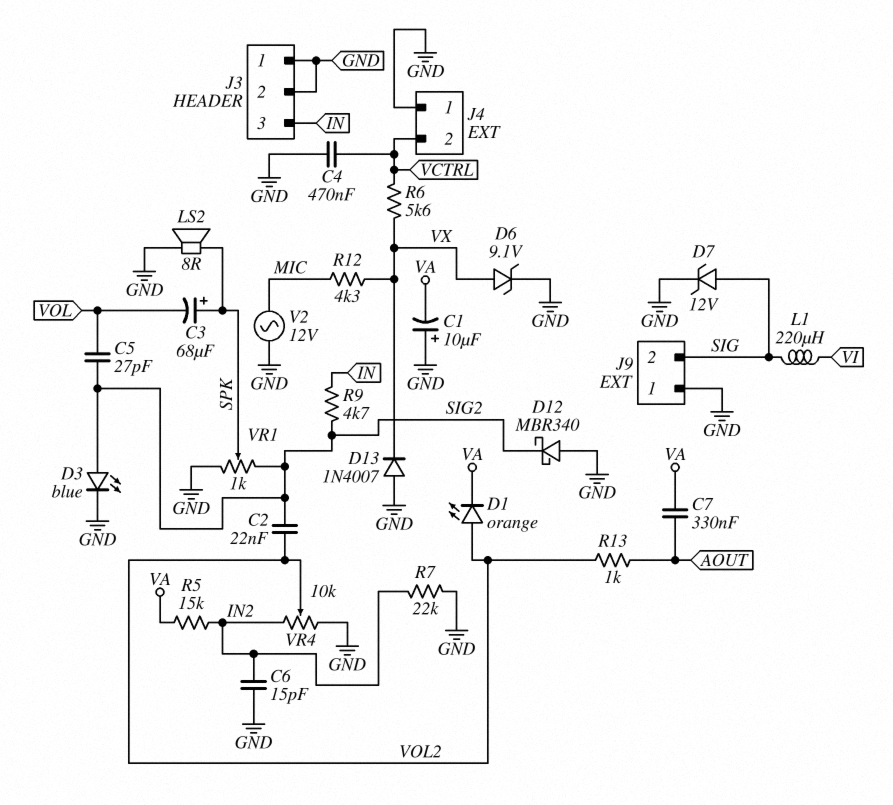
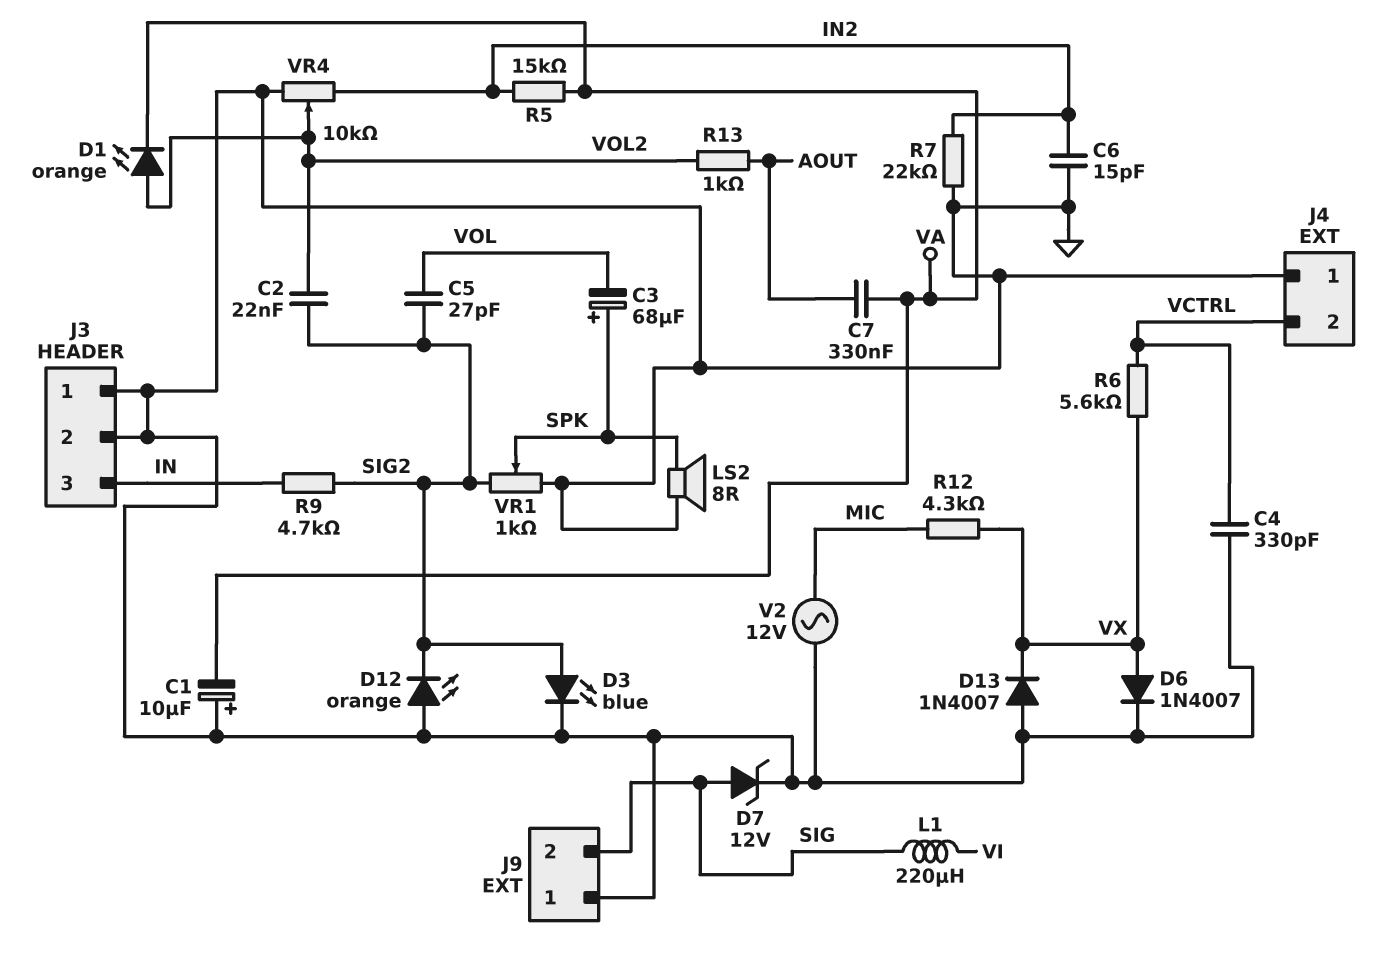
C4: 470nF (GND, VCTRL) -> 330pF (GND, VCTRL)
D6: zener 9.1V (A VX, K GND) -> diode 1N4007 (A VX, K GND)
D12: schottky MBR340 (A GND, K SIG2) -> LED orange (A GND, K SIG2)

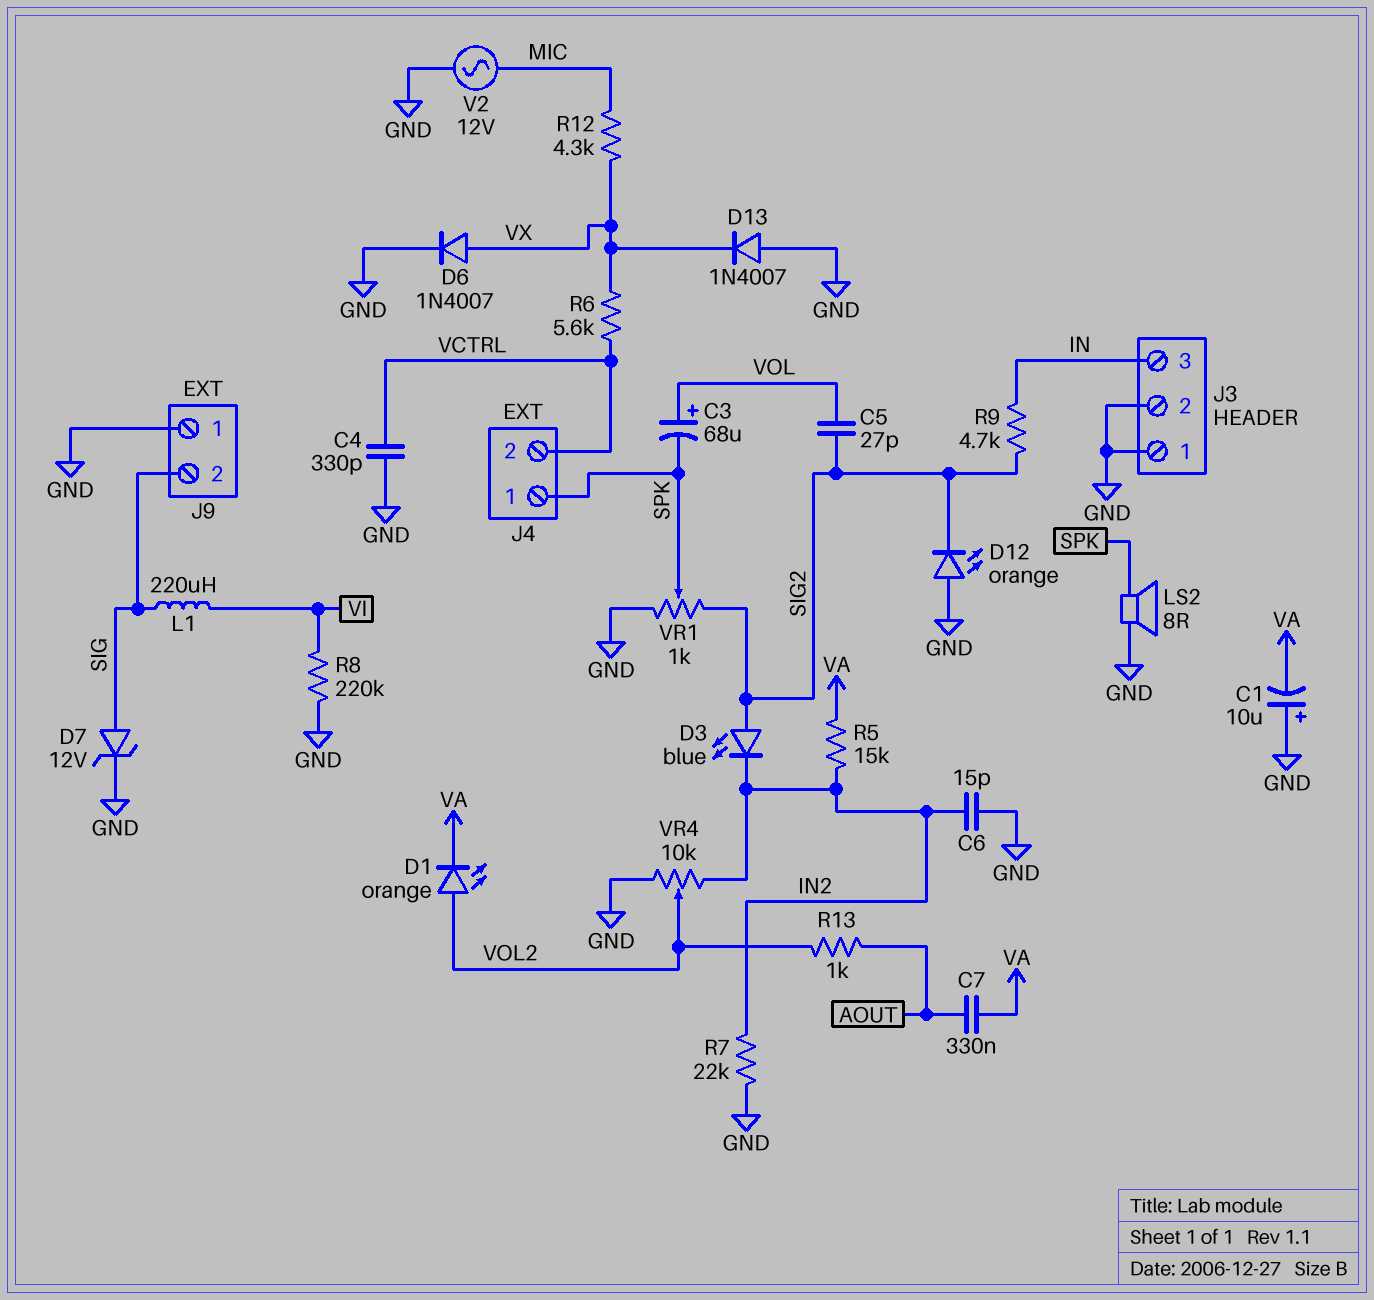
C2: 22nF (SIG2, VOL2) -> none
C3: 68uF (plus SPK, minus VOL) -> 68uF (plus VOL, minus SPK)
D3: LED blue (A SIG2, K GND) -> LED blue (A SIG2, K IN2)
J4 pin 1: GND -> SPK
R8: none -> 220k (GND, VI)

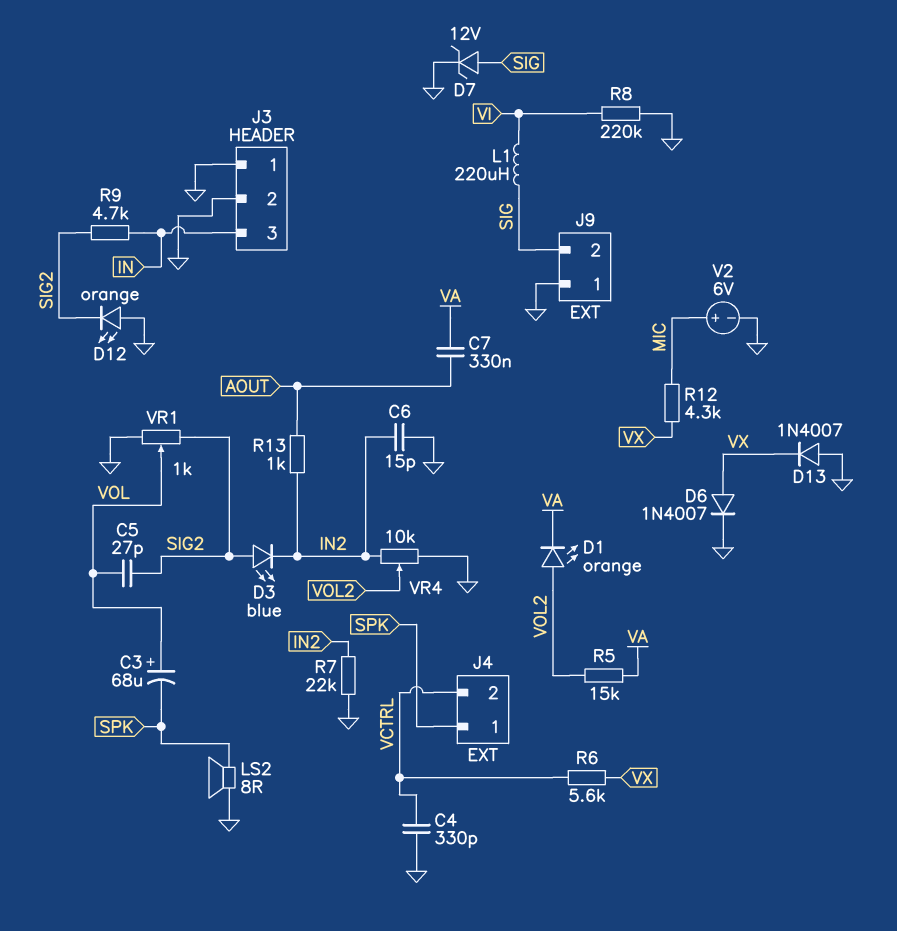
C1: 10uF (plus GND, minus VA) -> none
R5: 15k (IN2, VA) -> 15k (VA, VOL2)
R13: 1k (AOUT, VOL2) -> 1k (AOUT, IN2)
V2: AC 12V (GND, MIC) -> 6V (plus MIC, minus GND)
VR1: 1k (GND, SIG2, wiper SPK) -> 1k (GND, SIG2, wiper VOL)

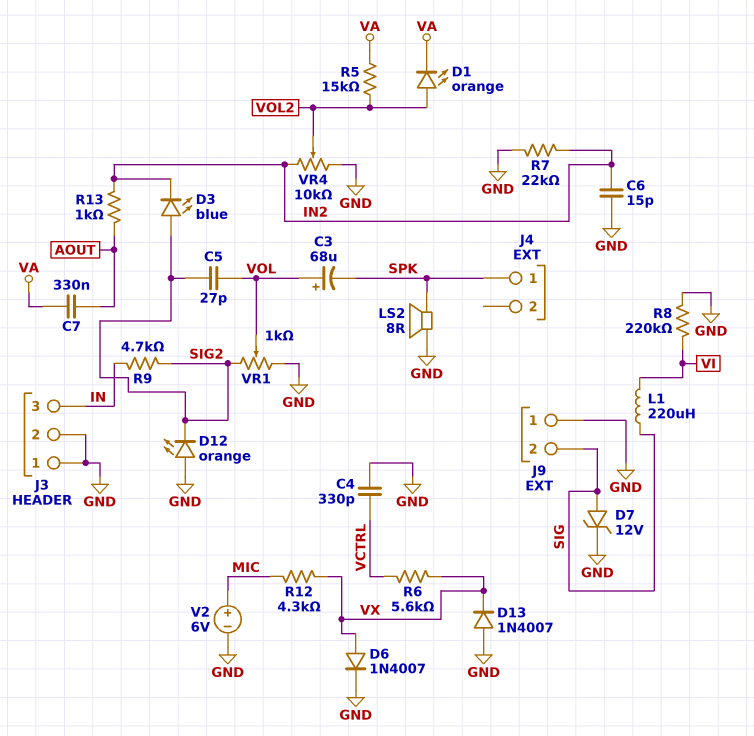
J4 pin 2: VCTRL -> none

